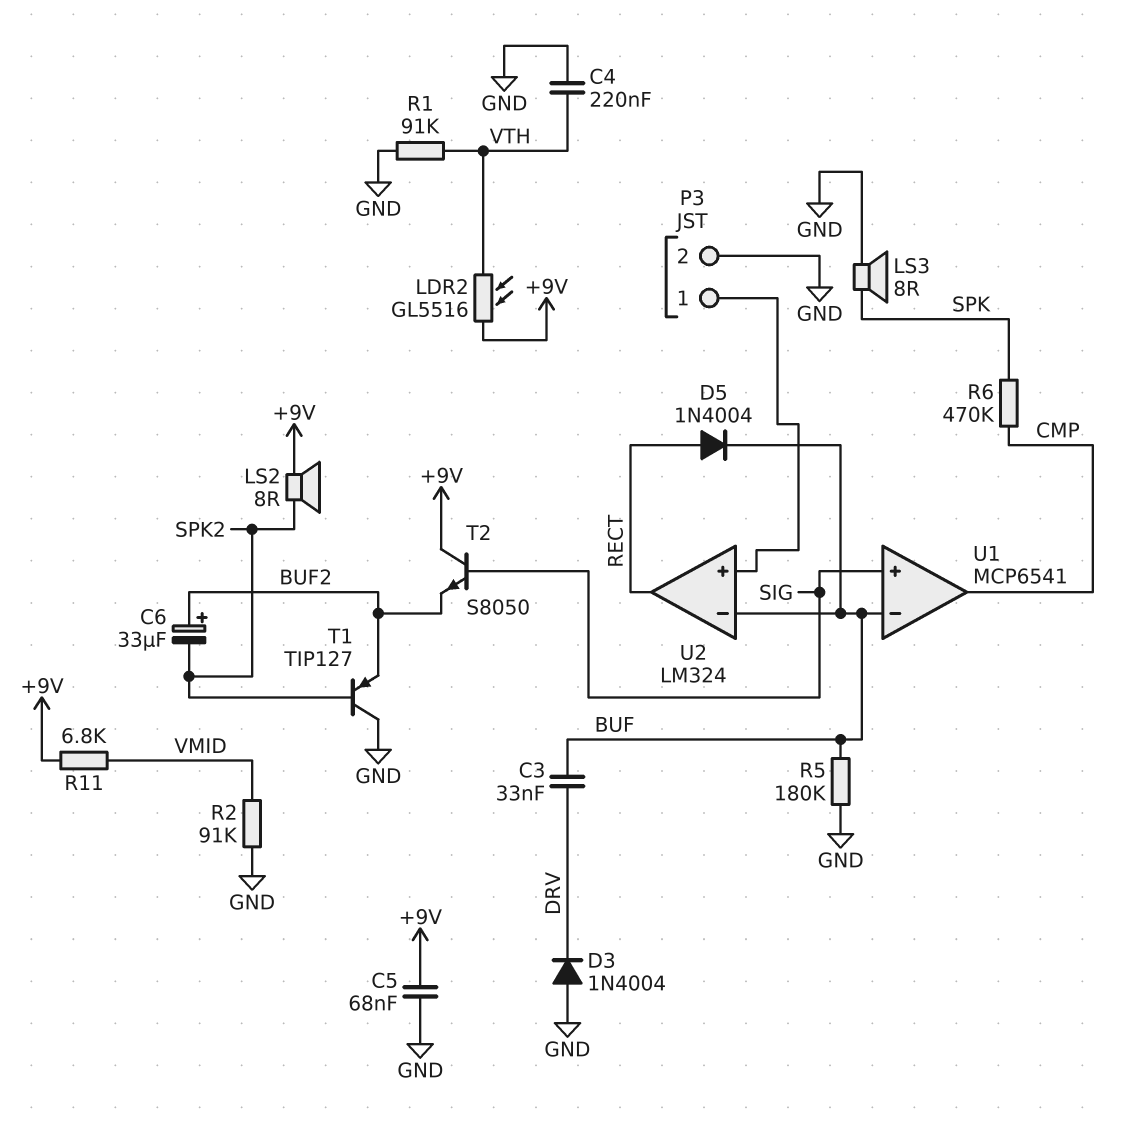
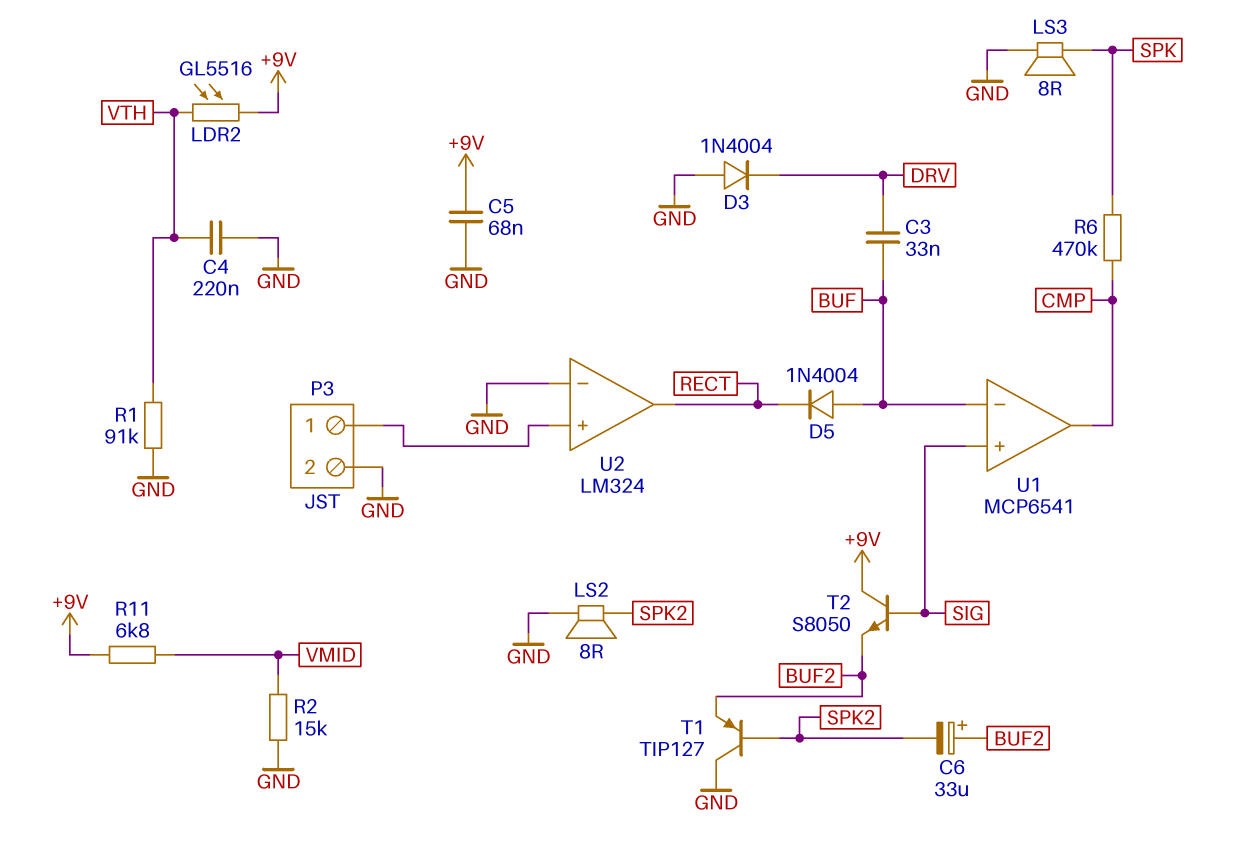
D5: diode 1N4004 (A RECT, K BUF) -> diode 1N4004 (A BUF, K RECT)
LS2: speaker 8R (+9V, SPK2) -> speaker 8R (GND, SPK2)
R2: 91k (GND, VMID) -> 15k (GND, VMID)
R5: 180k (BUF, GND) -> none
U2 pin in-: BUF -> GND

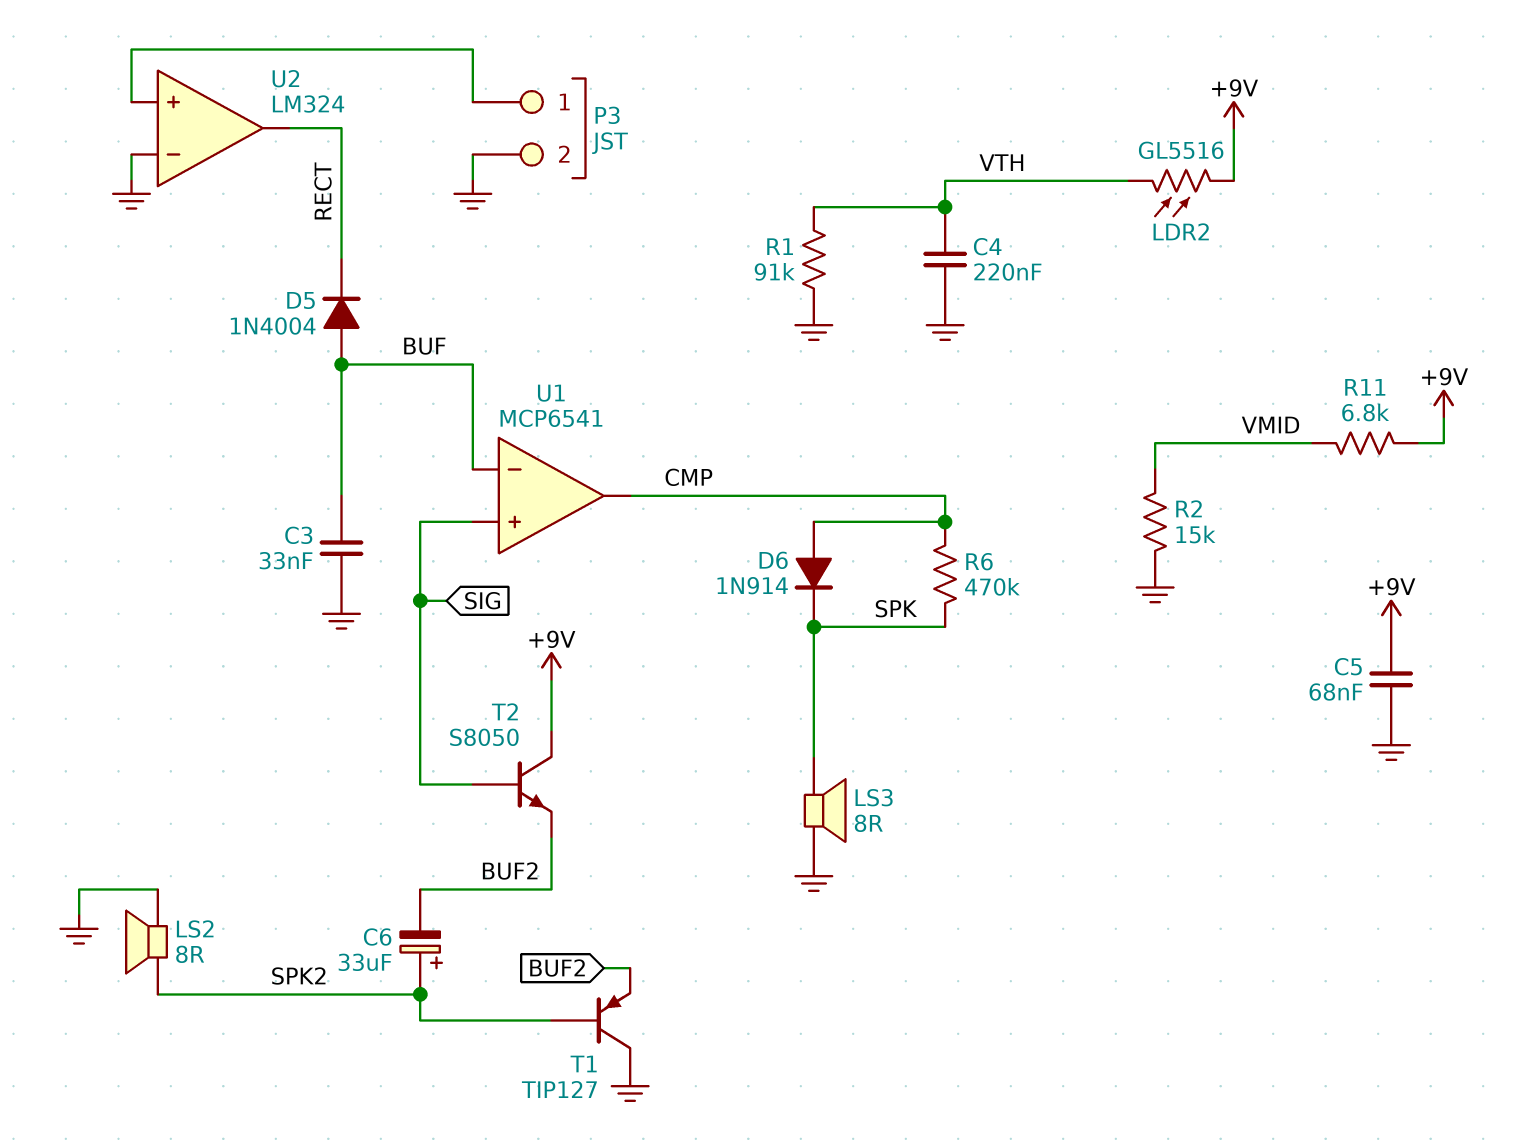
C3: 33nF (BUF, DRV) -> 33nF (BUF, GND)
C6: 33uF (plus BUF2, minus SPK2) -> 33uF (plus SPK2, minus BUF2)
D3: diode 1N4004 (A GND, K DRV) -> none
D6: none -> diode 1N914 (A CMP, K SPK)

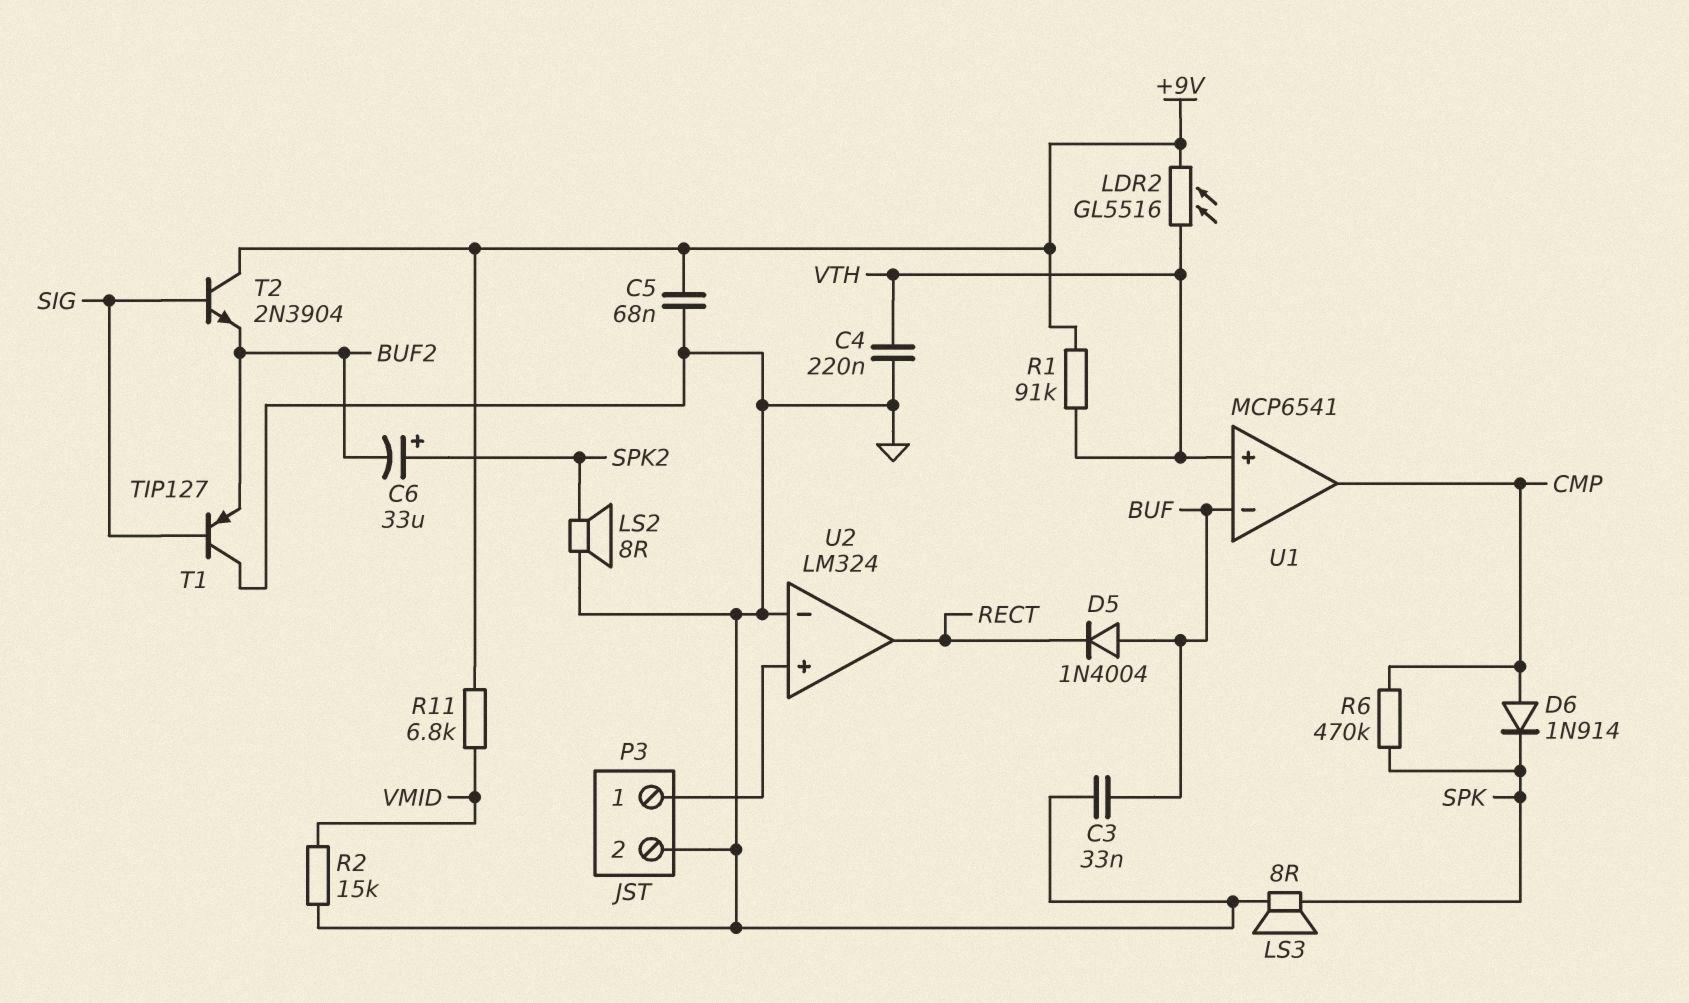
R1: 91k (GND, VTH) -> 91k (+9V, VTH)
T1: PNP TIP127 (B SPK2, C GND, E BUF2) -> PNP TIP127 (B SIG, C GND, E BUF2)
T2: NPN S8050 (B SIG, C +9V, E BUF2) -> NPN 2N3904 (B SIG, C +9V, E BUF2)
U1 pin in+: SIG -> VTH

